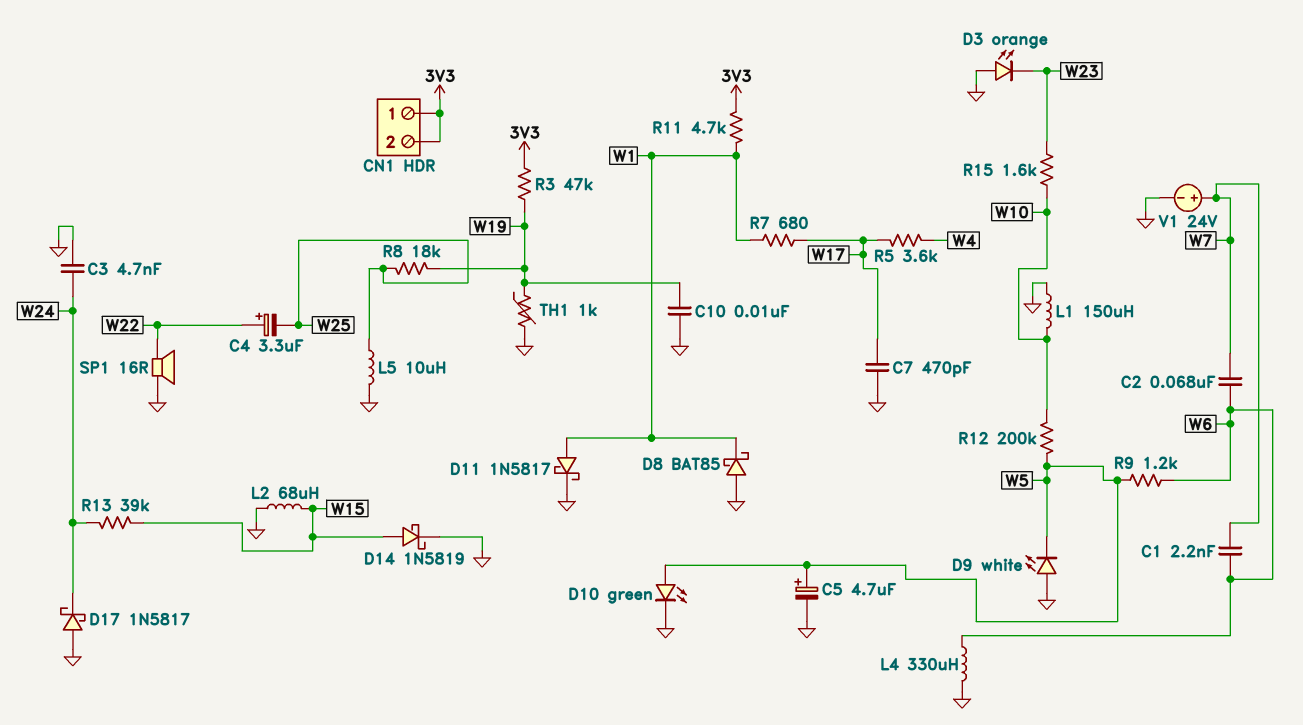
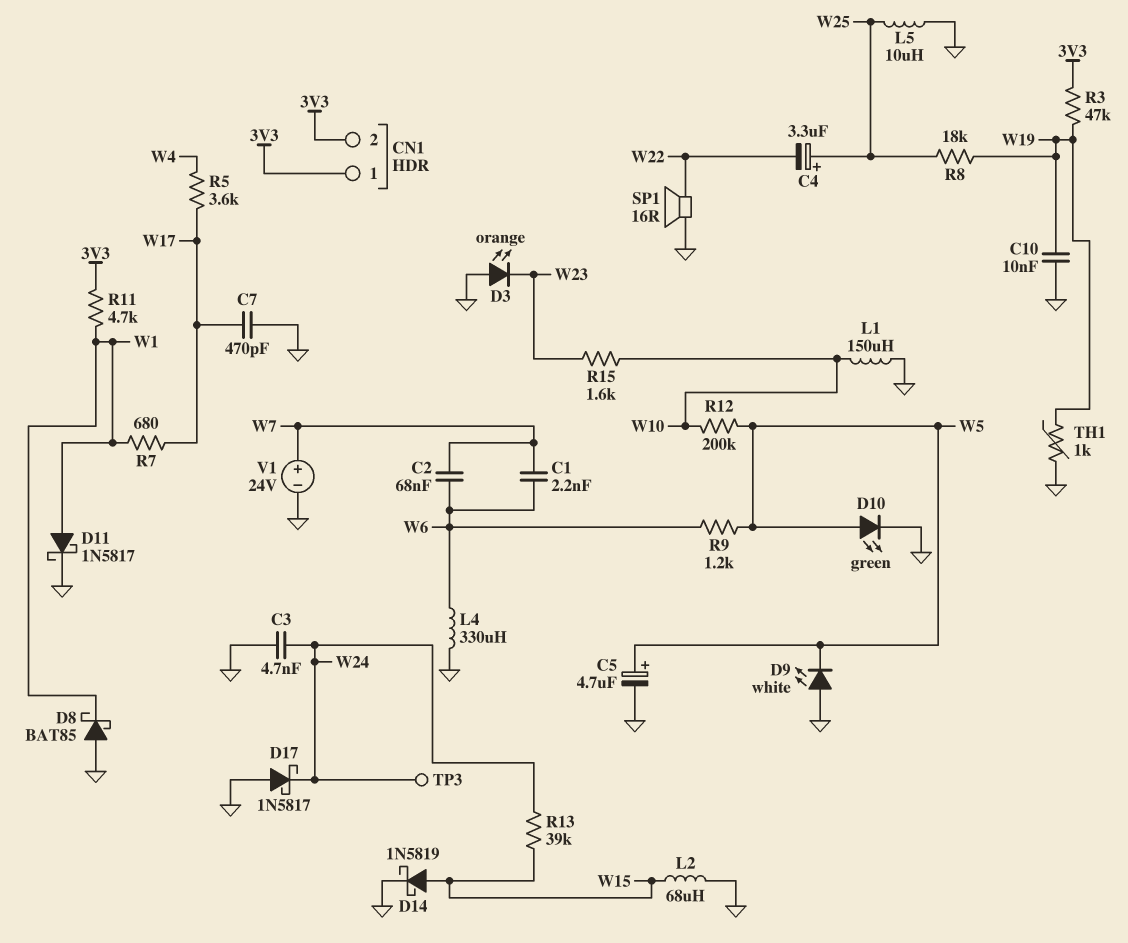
C4: 3.3uF (plus W22, minus W25) -> 3.3uF (plus W25, minus W22)
TP3: none -> test point (W24)

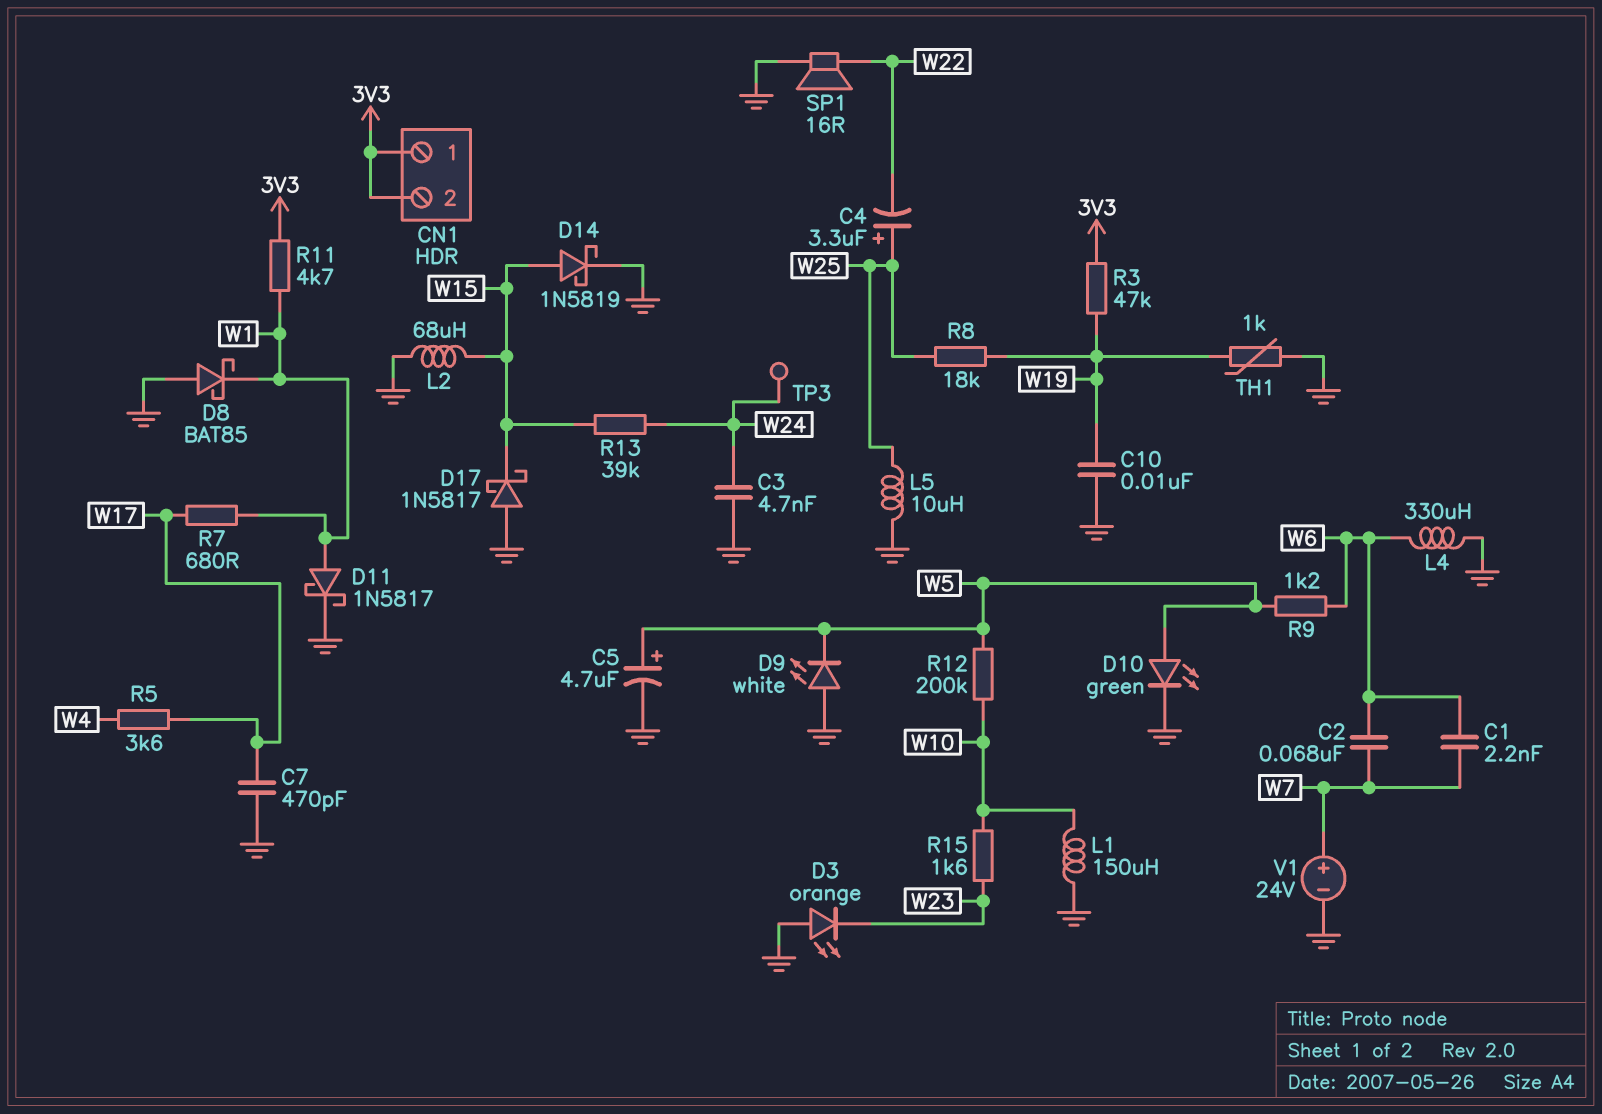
D17: schottky 1N5817 (A GND, K W24) -> schottky 1N5817 (A GND, K W15)

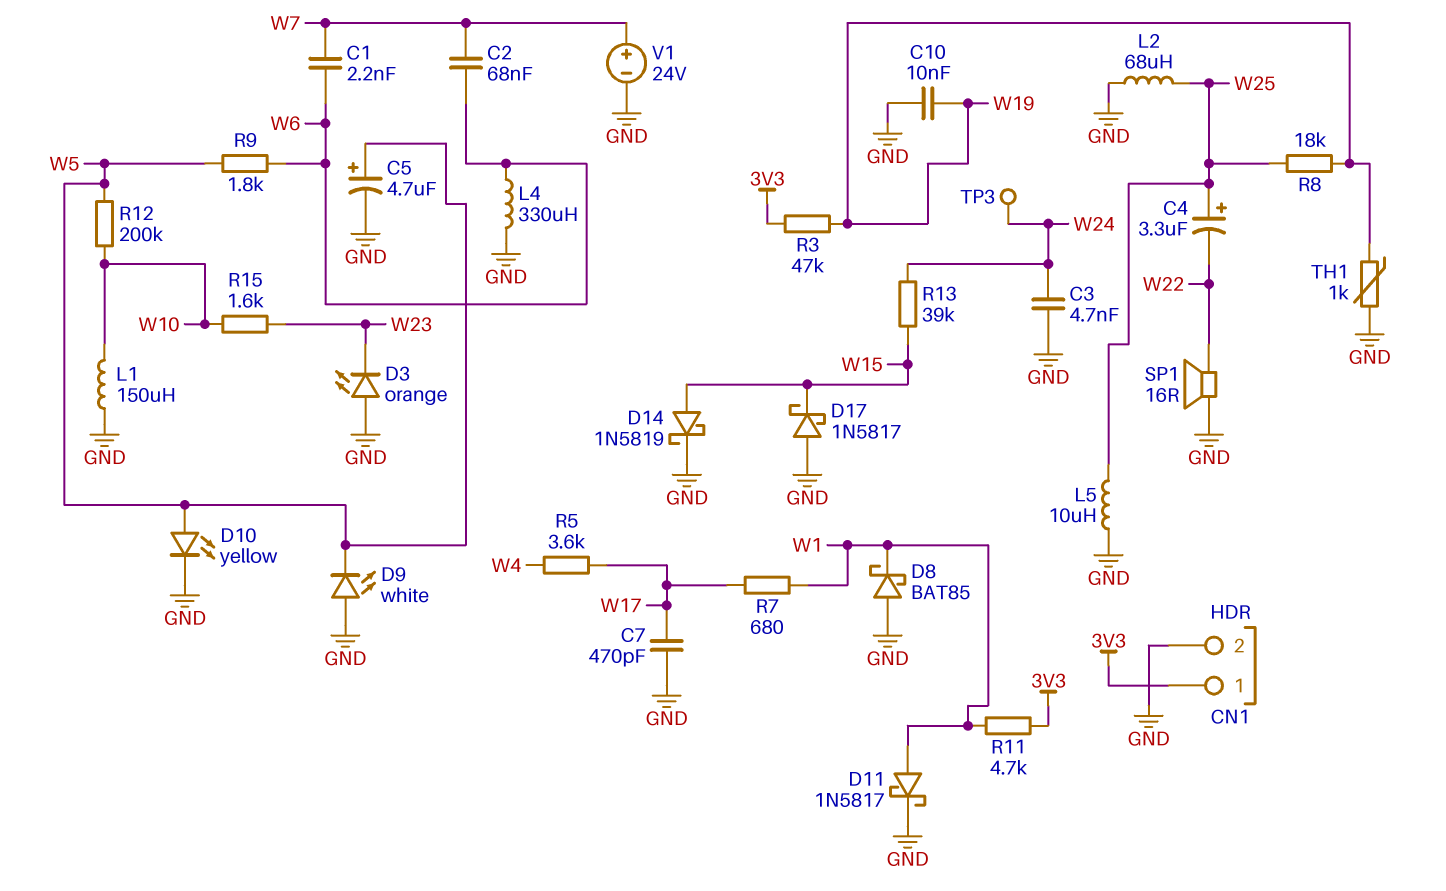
CN1 pin 2: 3V3 -> GND
D10: LED green (A W5, K GND) -> LED yellow (A W5, K GND)
L2: 68uH (GND, W15) -> 68uH (GND, W25)
R9: 1.2k (W5, W6) -> 1.8k (W5, W6)

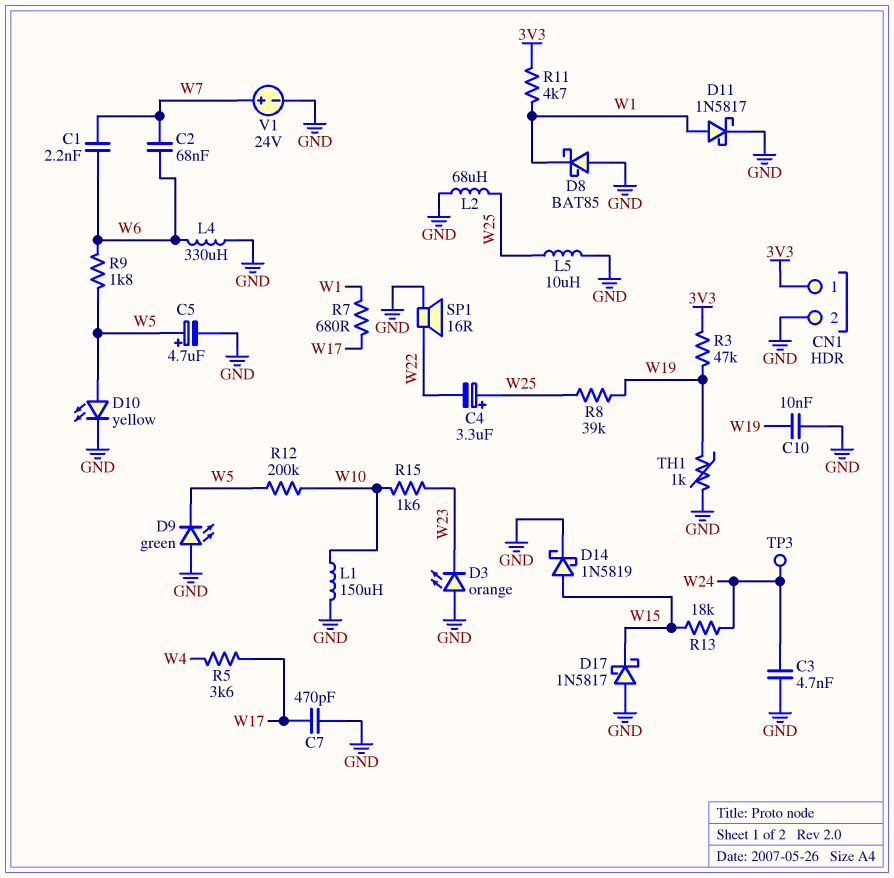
D9: LED white (A GND, K W5) -> LED green (A GND, K W5)
R8: 18k (W19, W25) -> 39k (W19, W25)
R13: 39k (W15, W24) -> 18k (W15, W24)

